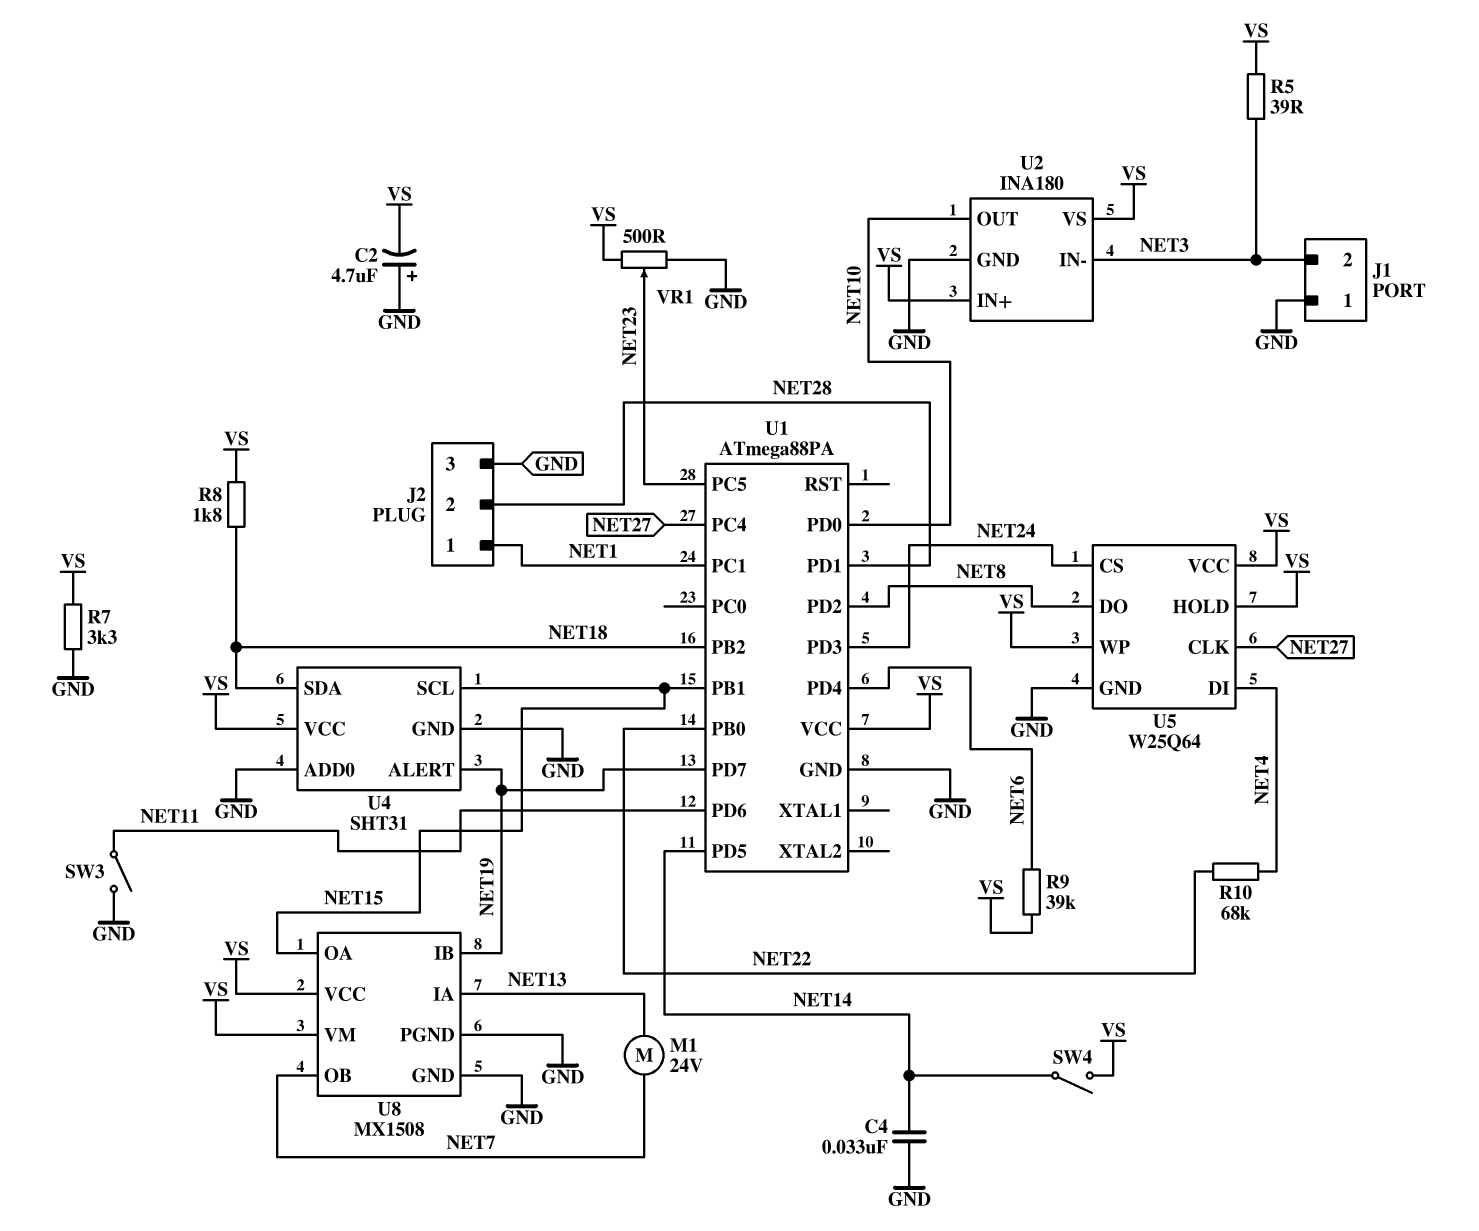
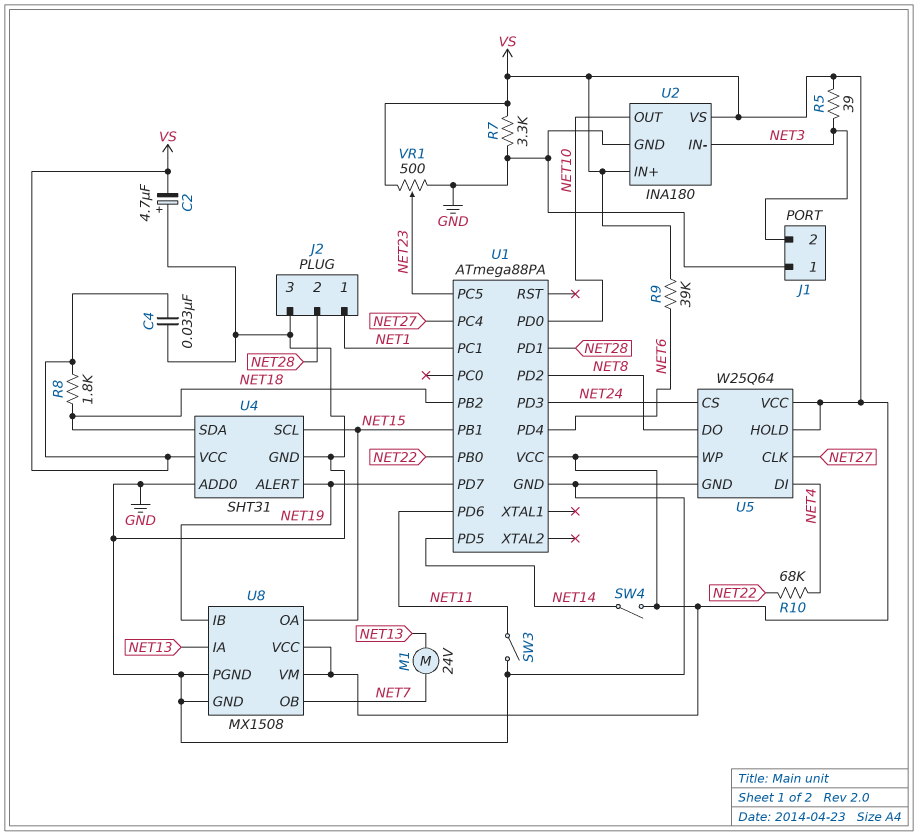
C4: 33nF (GND, NET14) -> 33nF (GND, VS)

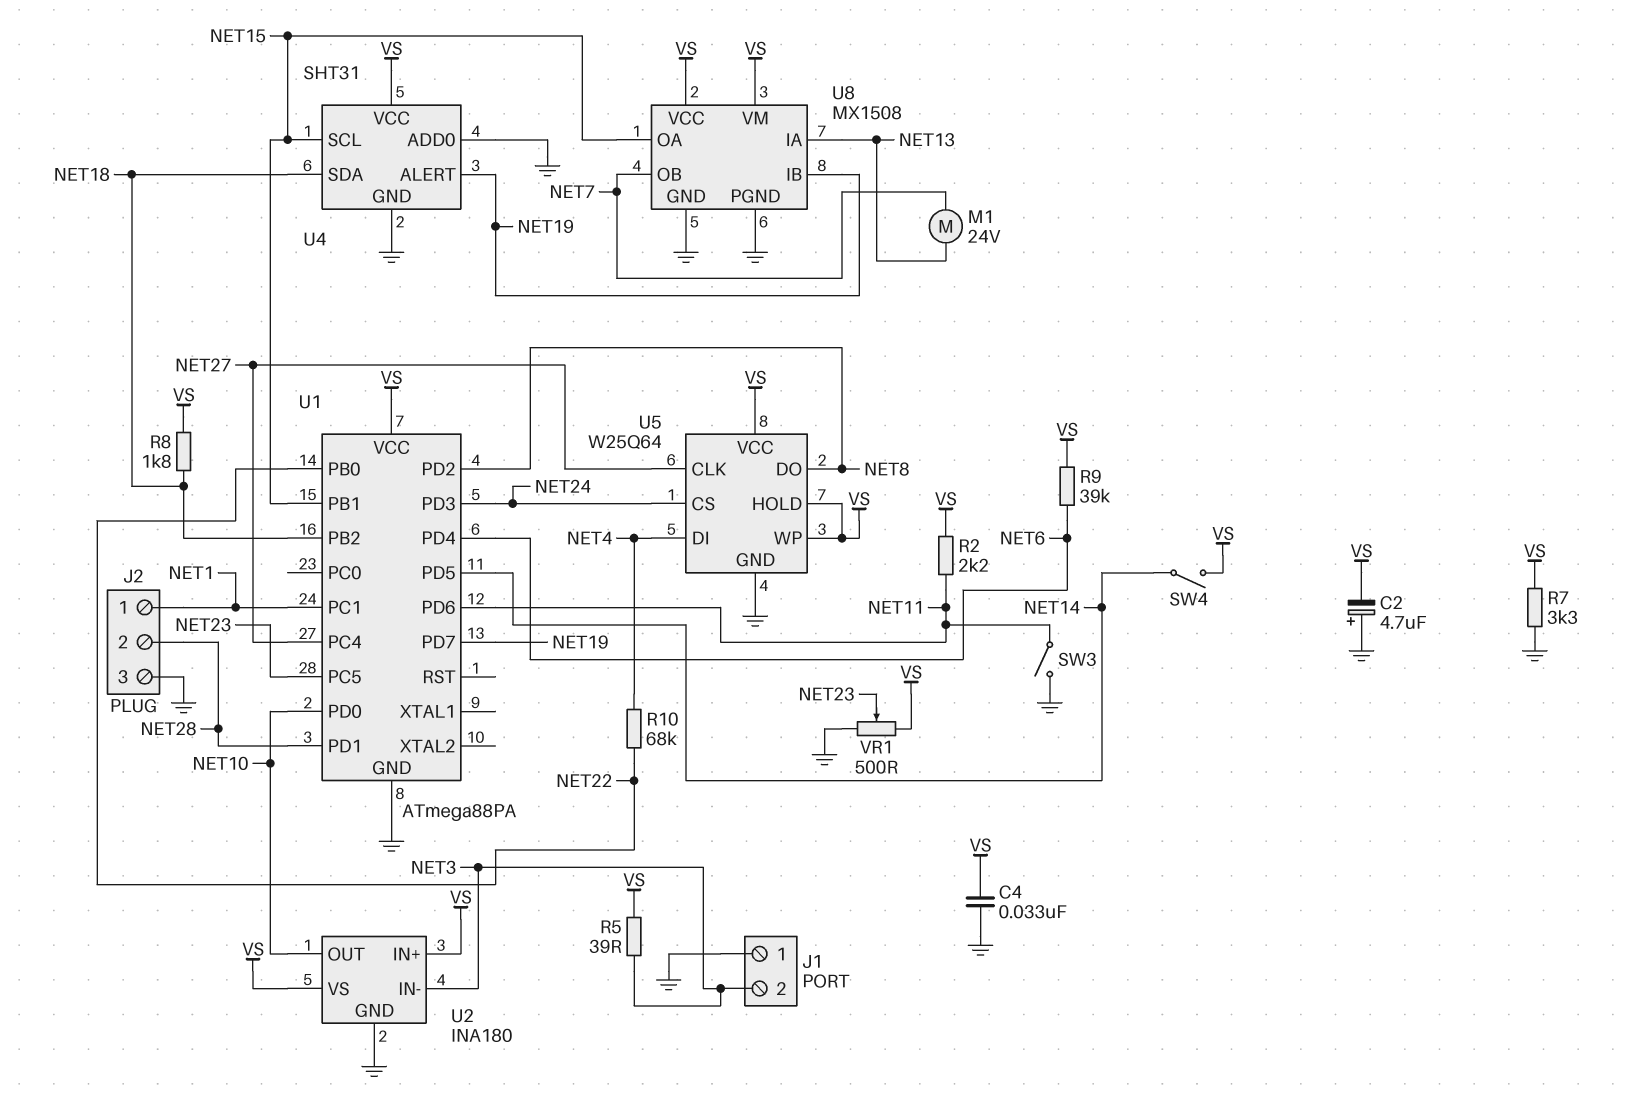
R2: none -> 2.2k (NET11, VS)

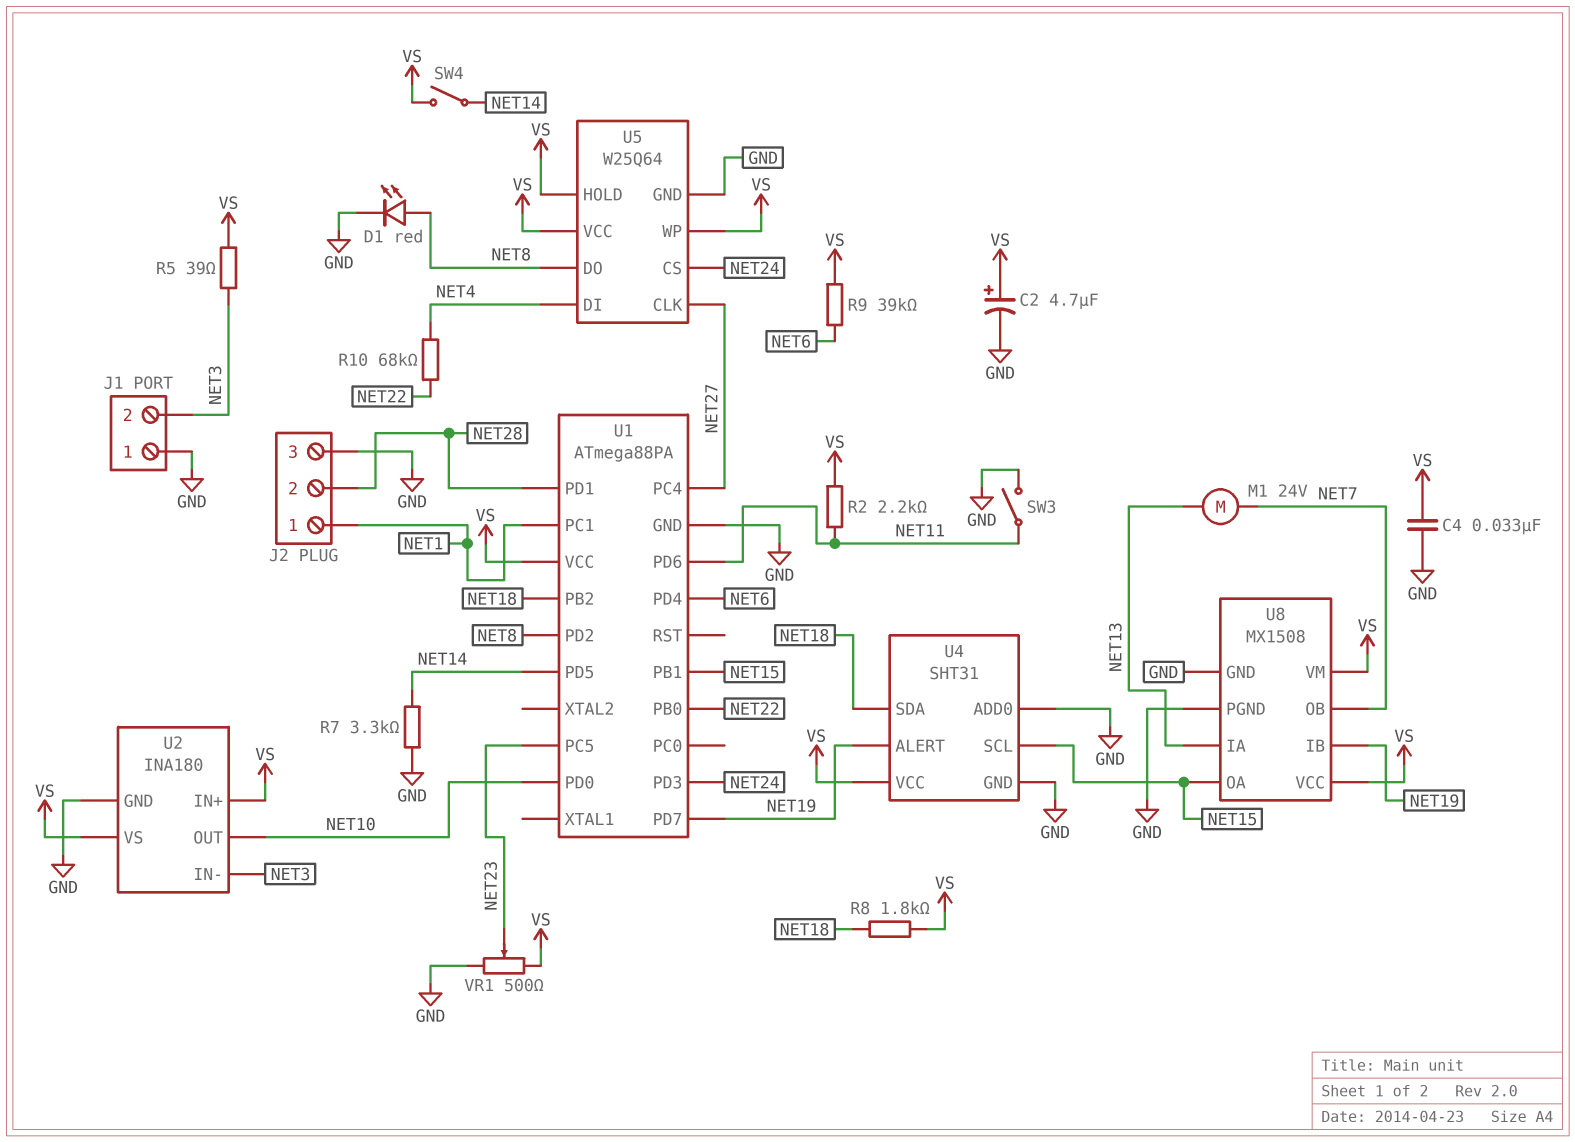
C2: 4.7uF (plus GND, minus VS) -> 4.7uF (plus VS, minus GND)
D1: none -> LED red (A NET8, K GND)
R7: 3.3k (GND, VS) -> 3.3k (GND, NET14)

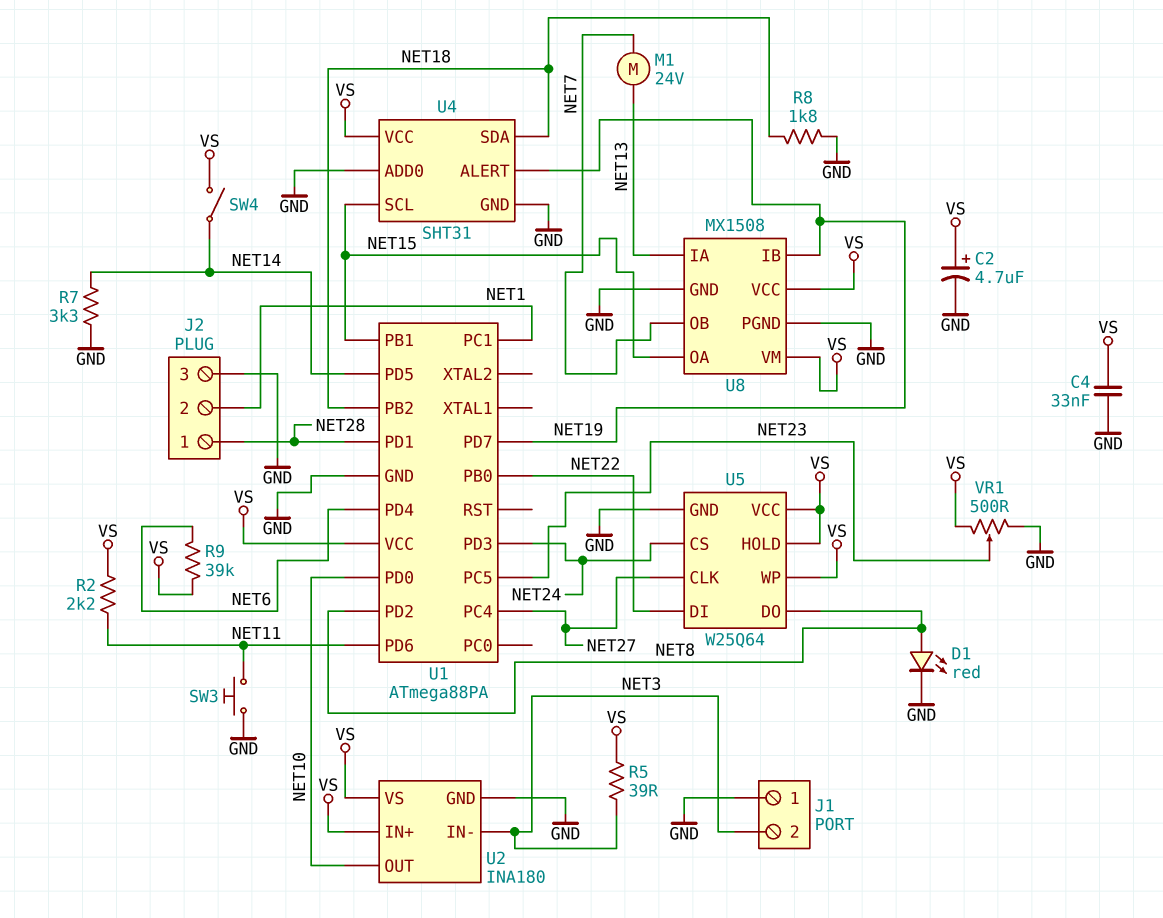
J2 pin 1: NET1 -> NET28
J2 pin 2: NET28 -> NET1
R8: 1.8k (NET18, VS) -> 1.8k (GND, NET18)
R10: 68k (NET4, NET22) -> none
SW3: switch (GND, NET11) -> button (GND, NET11)
U5 pin DI: NET4 -> NET22

